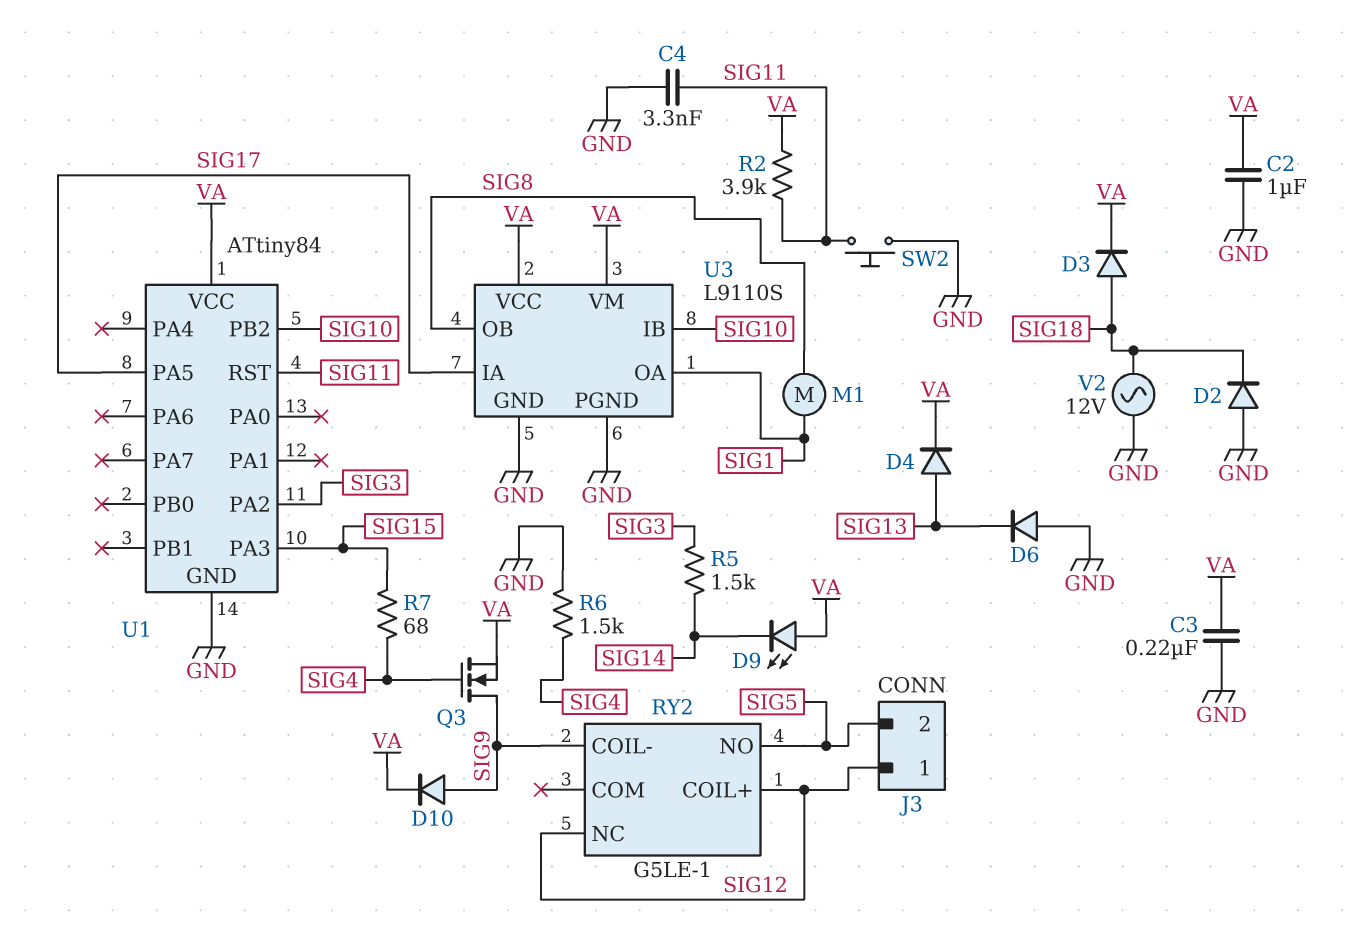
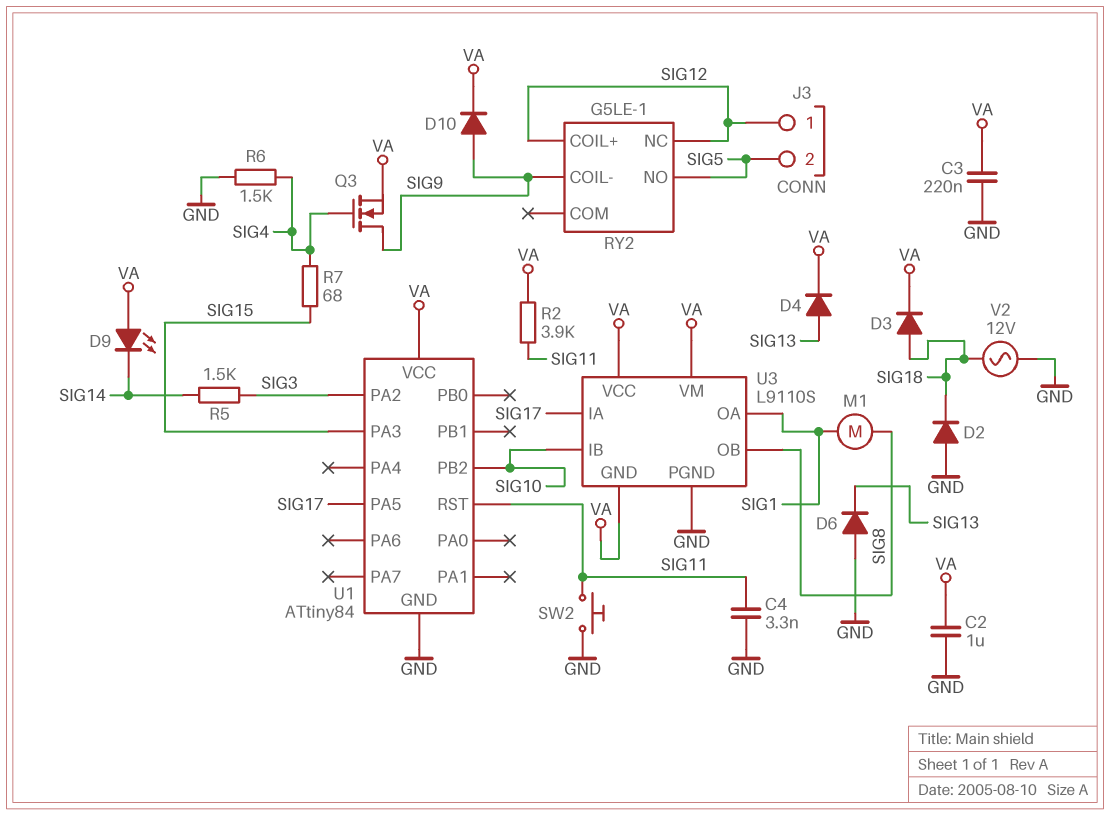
U3 pin GND: GND -> VA

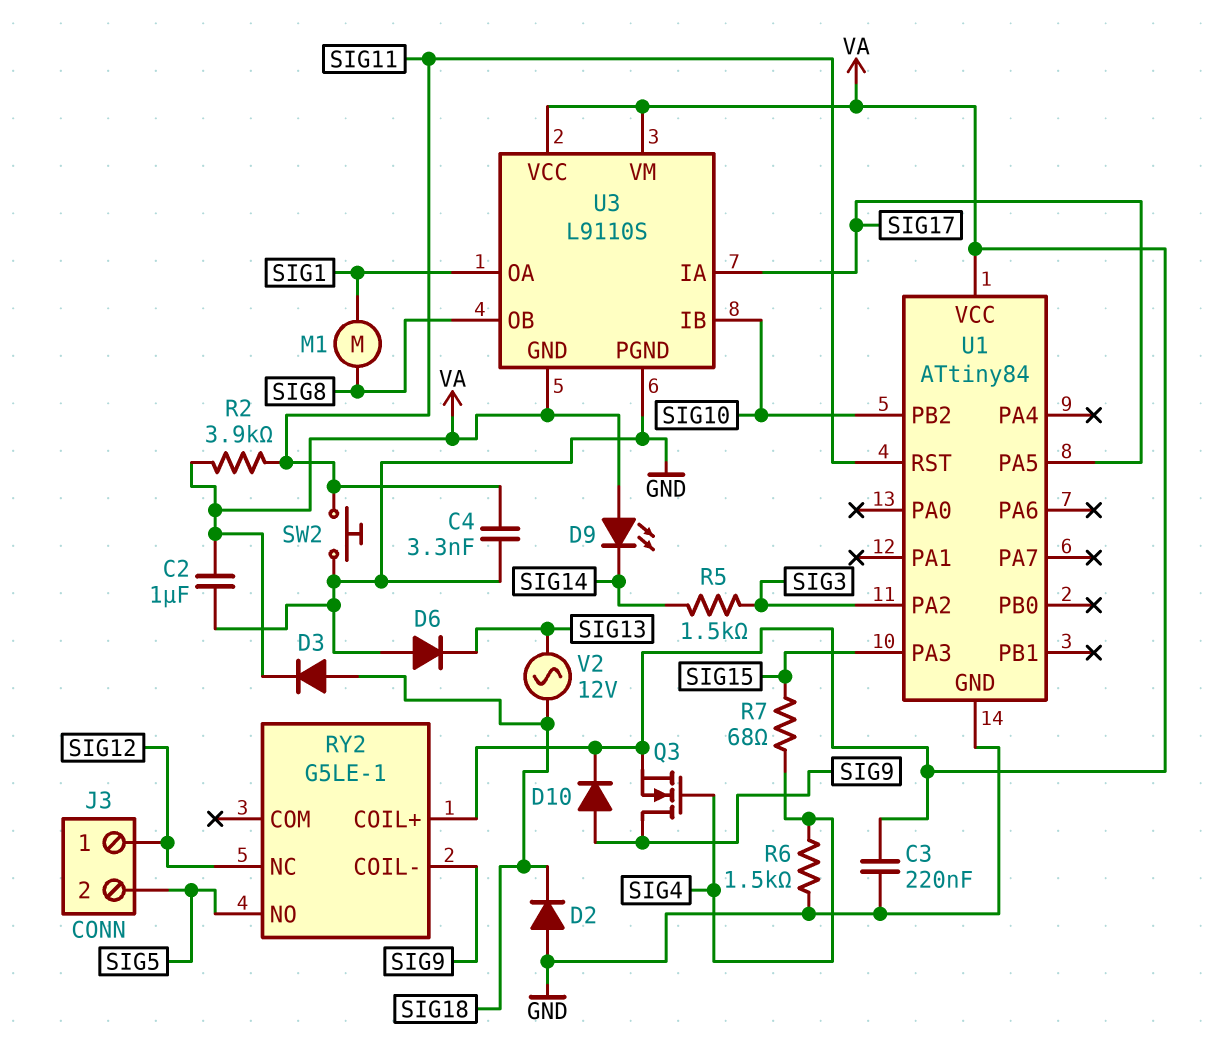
D4: diode (A SIG13, K VA) -> none
RY2 pin COIL+: SIG12 -> VA
V2: AC 12V (GND, SIG18) -> AC 12V (SIG13, SIG18)

